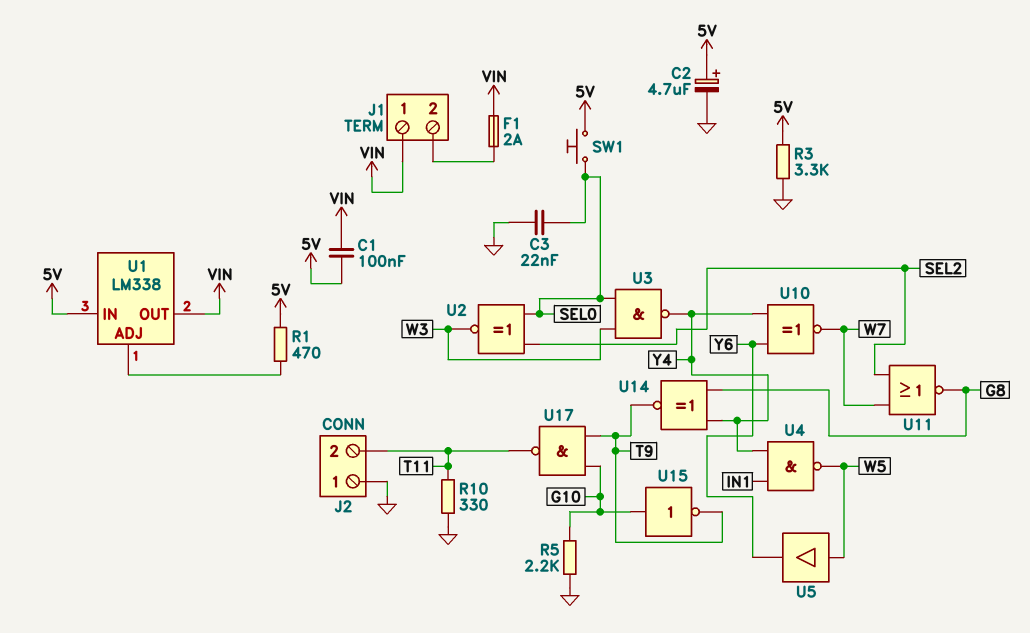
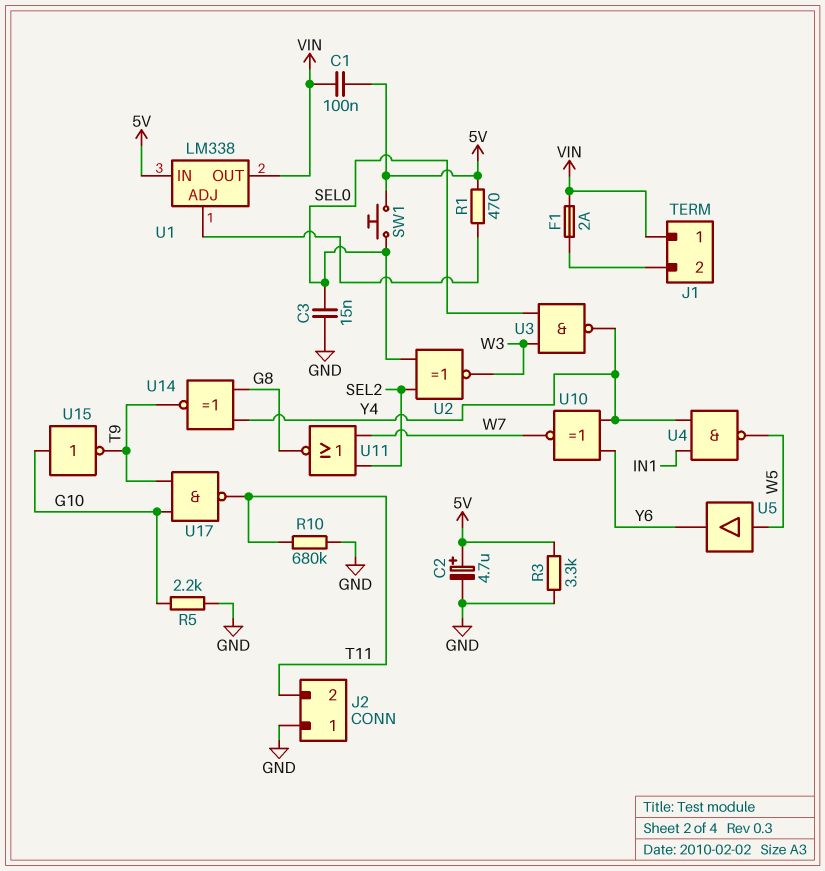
C3: 22nF (GND, SEL0) -> 15nF (GND, SEL0)
R10: 330 (GND, T11) -> 680k (GND, T11)

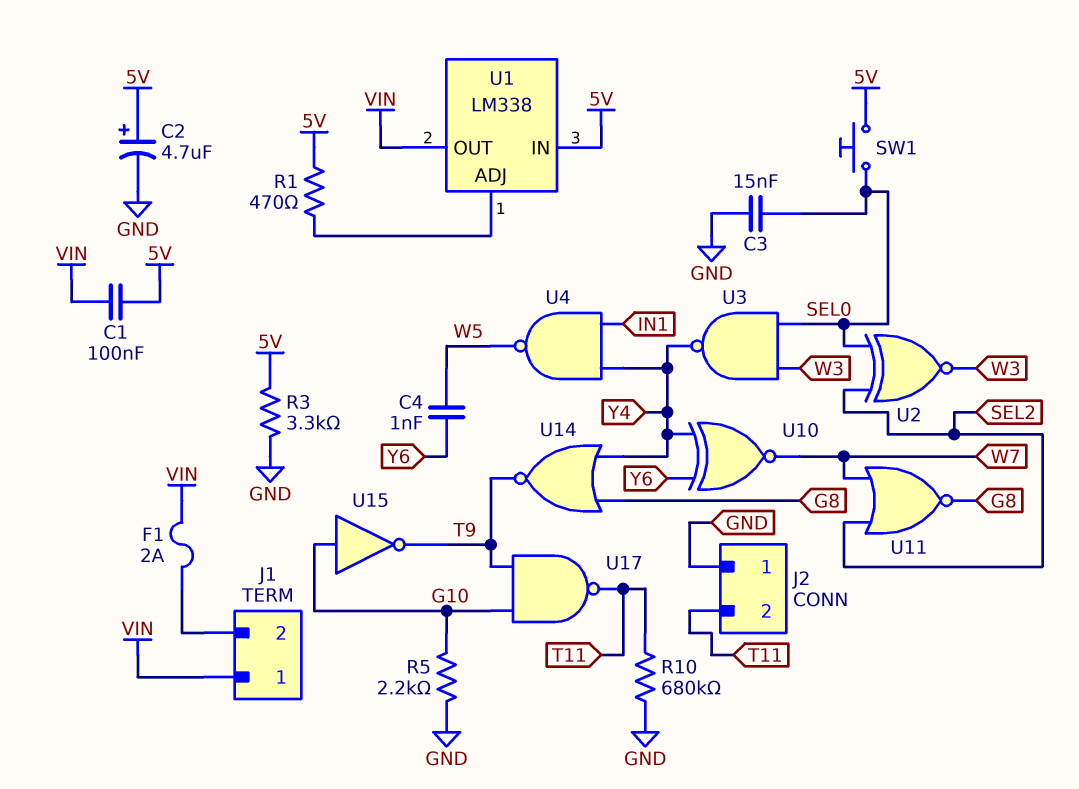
C4: none -> 1nF (W5, Y6)
U5: buffer (in W5, out Y6) -> none
U14: XNOR (in G8, in Y4, out T9) -> NOR (in G8, in Y4, out T9)

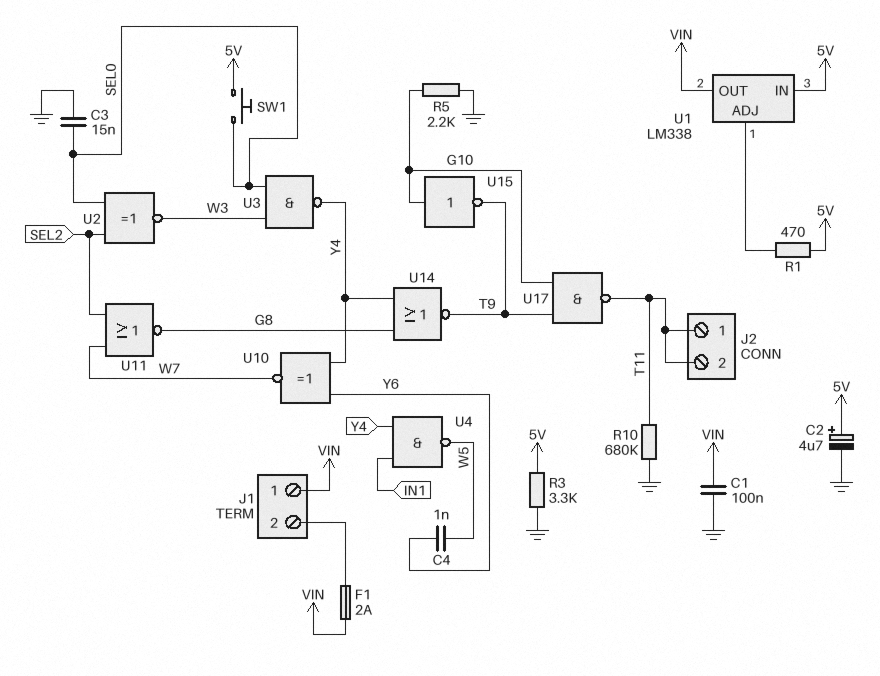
C1: 100nF (5V, VIN) -> 100nF (GND, VIN)
J2 pin 1: GND -> T11

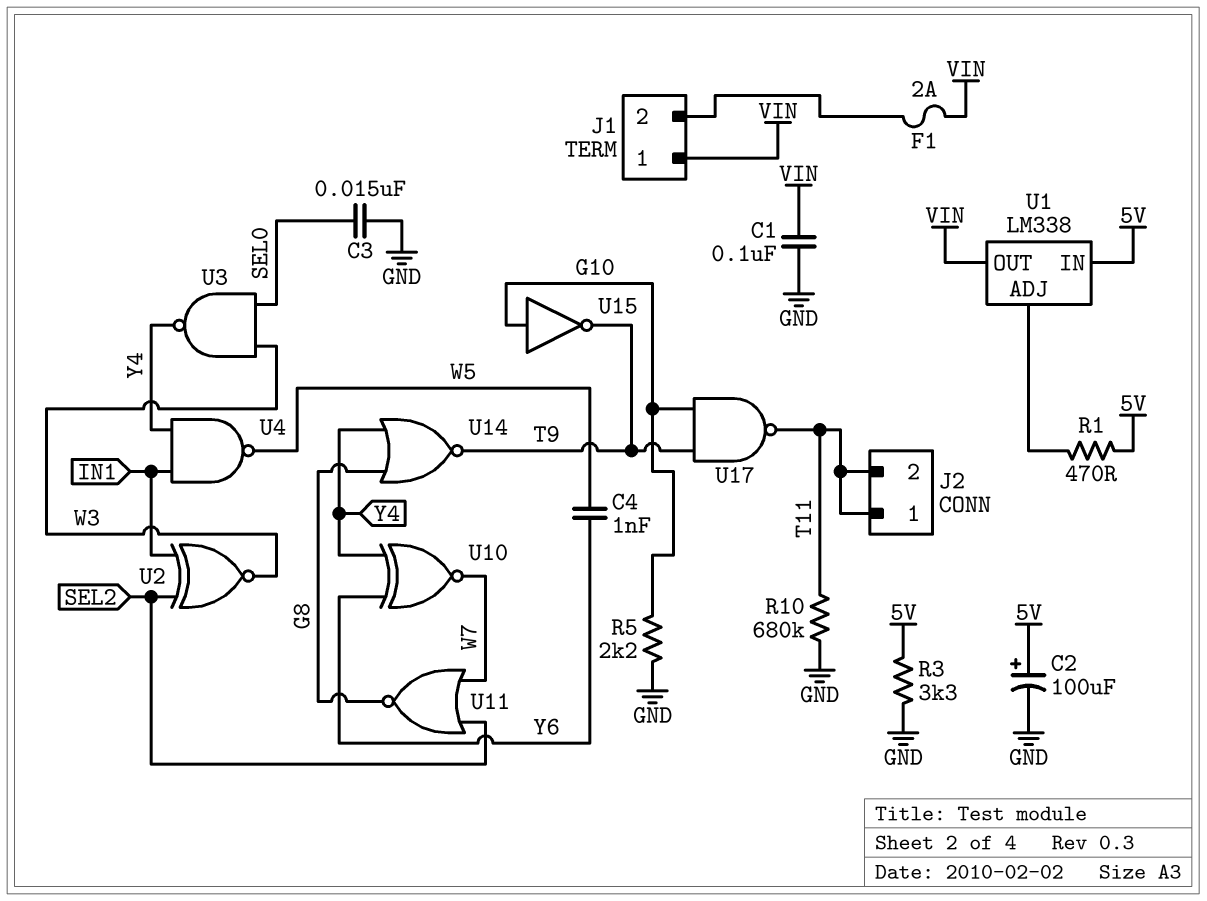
C2: 4.7uF (plus 5V, minus GND) -> 100uF (plus 5V, minus GND)
SW1: button (5V, SEL0) -> none
U2: XNOR (in SEL0, in SEL2, out W3) -> XNOR (in IN1, in SEL2, out W3)

